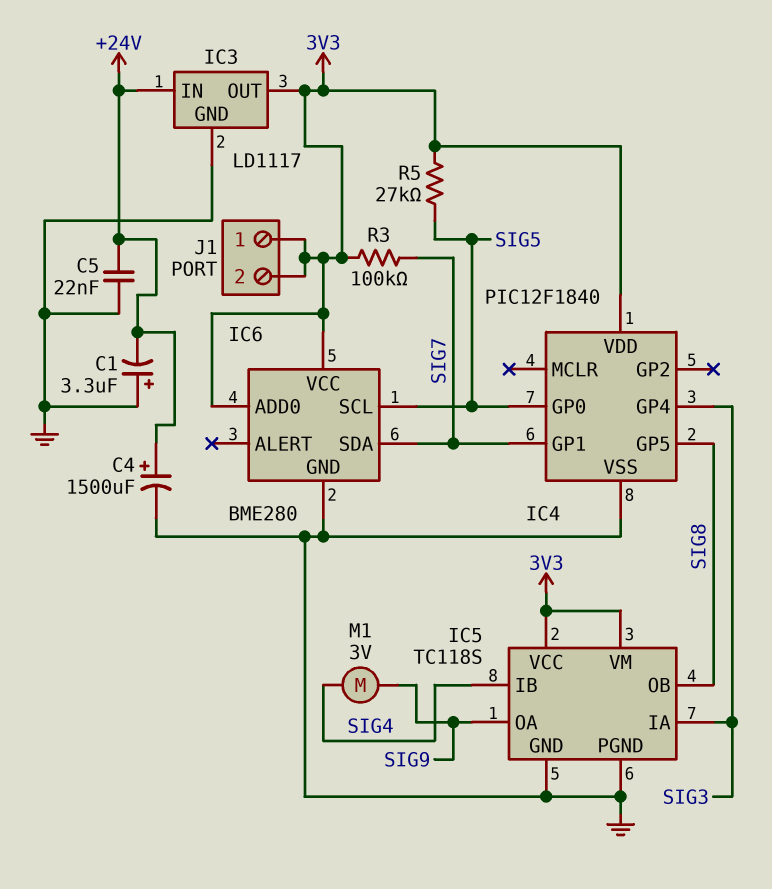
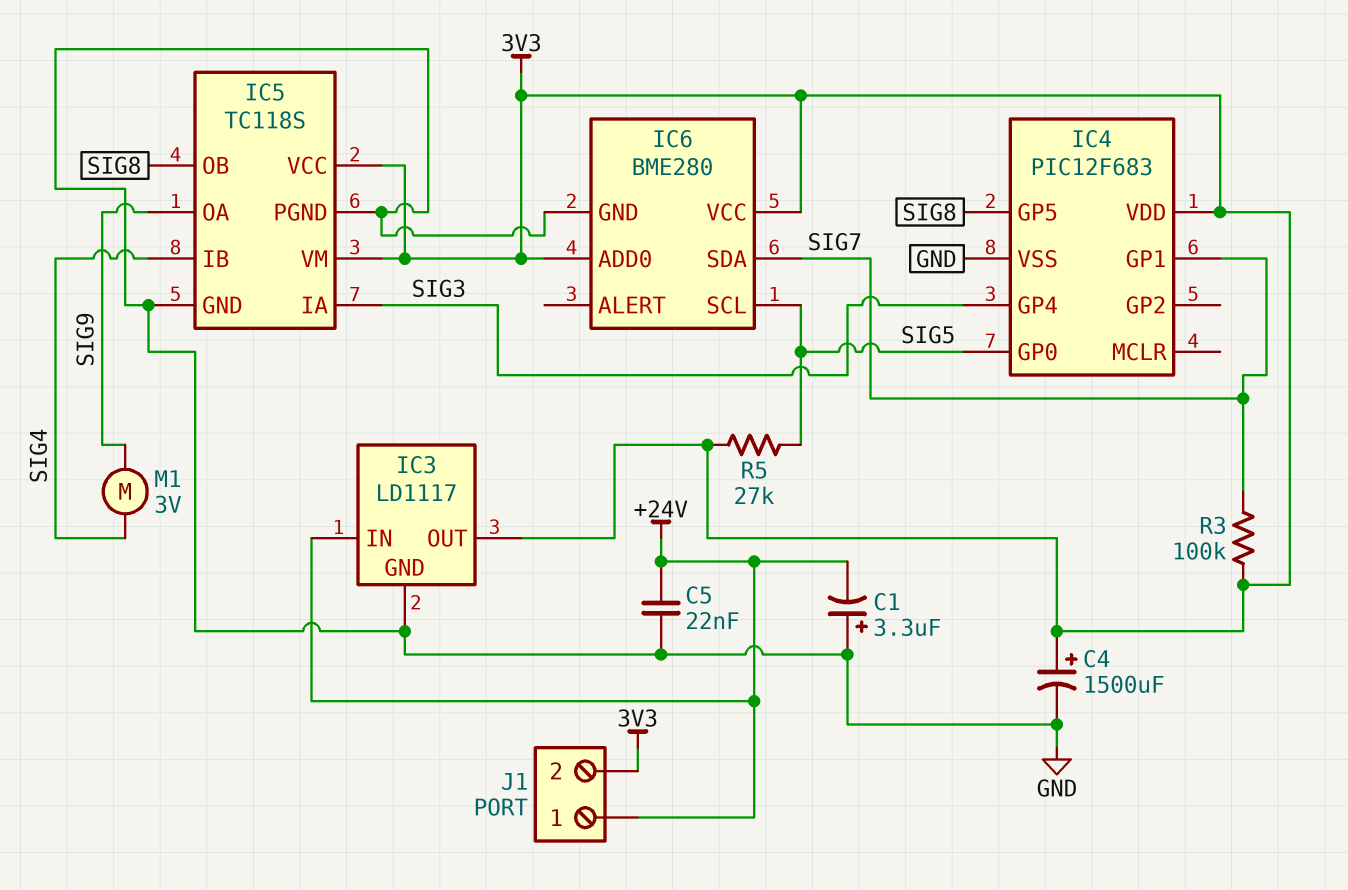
C4: 1500uF (plus +24V, minus GND) -> 1500uF (plus 3V3, minus GND)
IC4: PIC12F1840 -> PIC12F683
J1 pin 1: 3V3 -> +24V

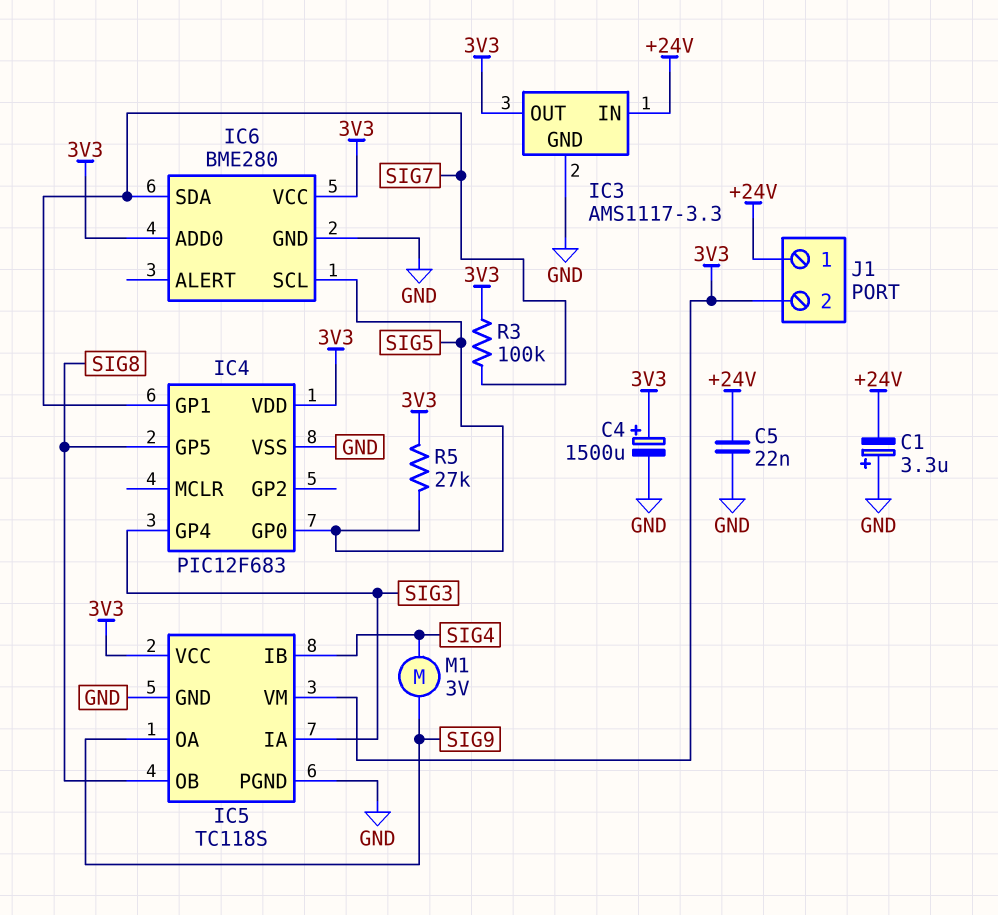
IC3: LD1117 -> AMS1117-3.3

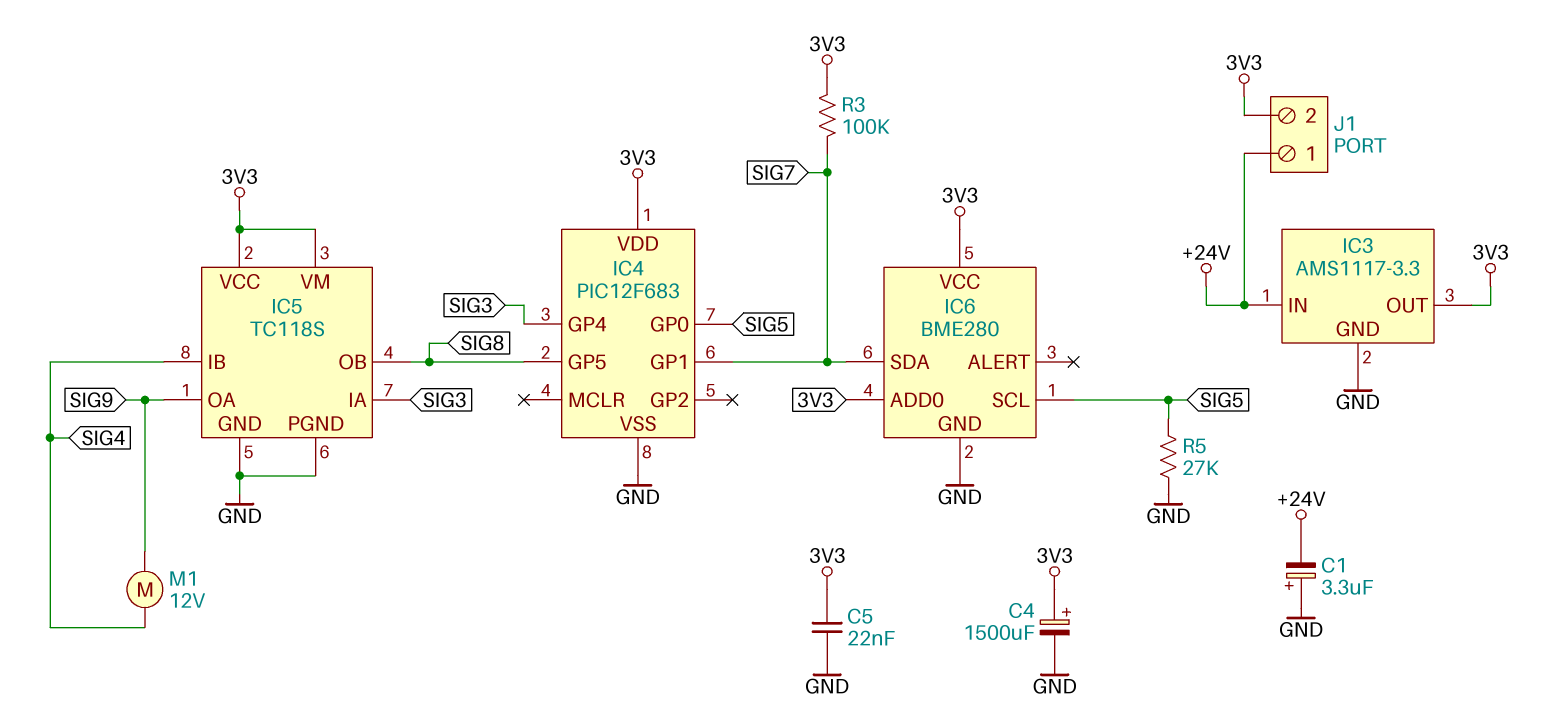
C5: 22nF (+24V, GND) -> 22nF (3V3, GND)
M1: motor 3V (SIG4, SIG9) -> motor 12V (SIG4, SIG9)
R5: 27k (3V3, SIG5) -> 27k (GND, SIG5)

